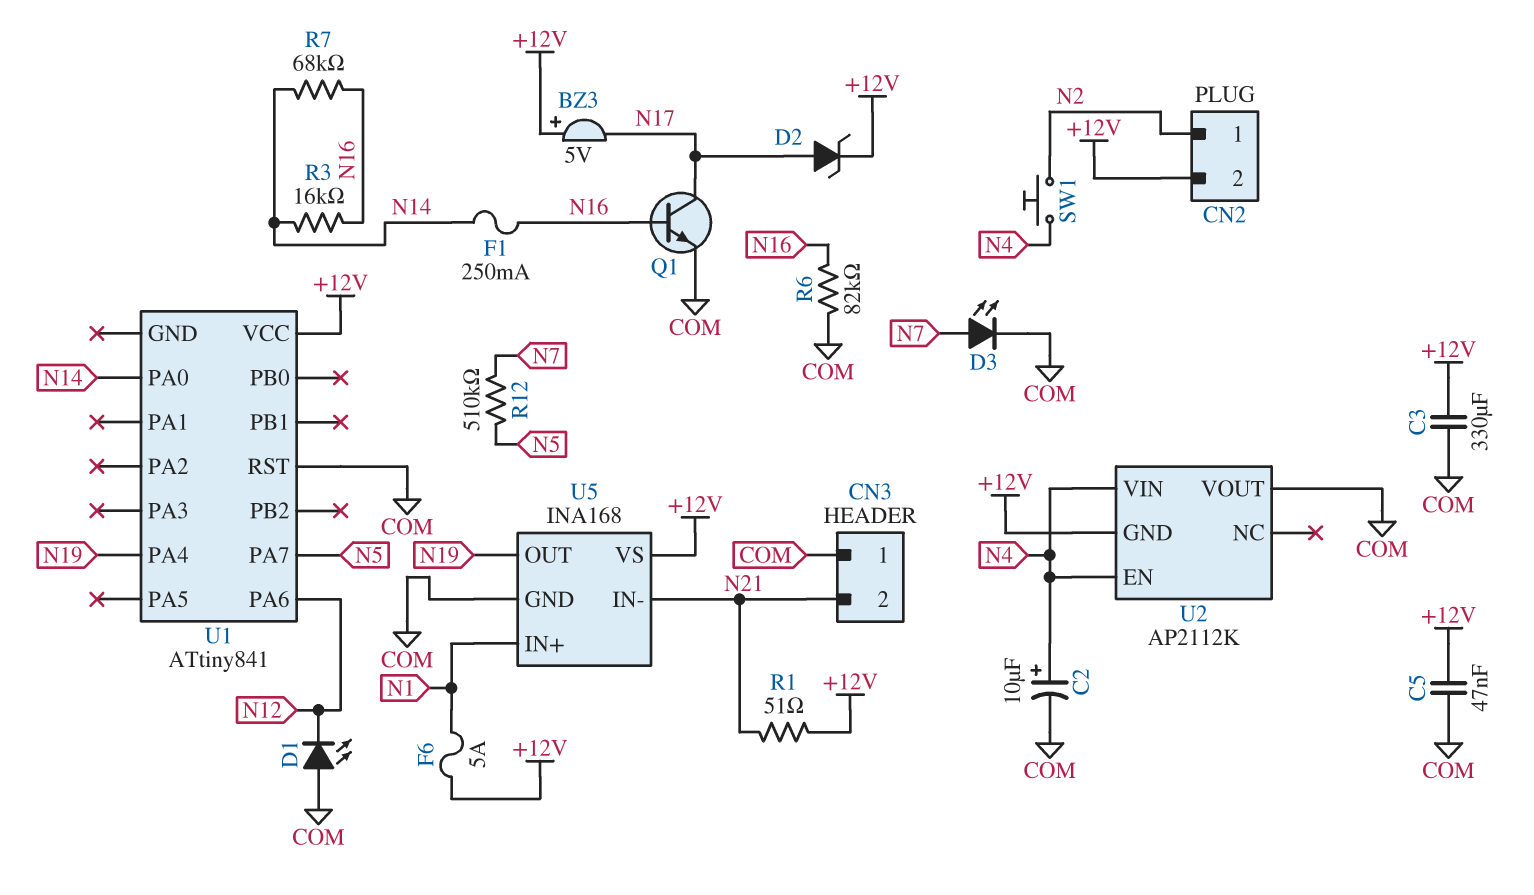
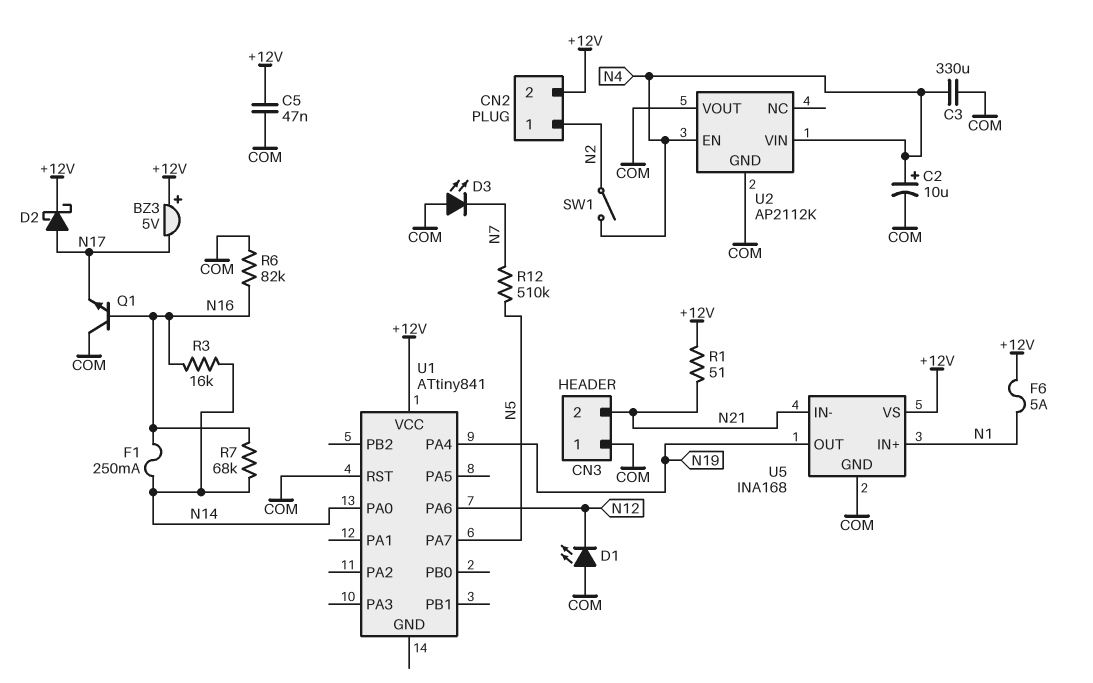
C3: 330uF (+12V, COM) -> 330uF (COM, N4)
D2: zener (A N17, K +12V) -> schottky (A N17, K +12V)
D3: LED (A N7, K COM) -> LED (A COM, K N7)
Q1: NPN (B N16, C N17, E COM) -> NPN (B N16, C COM, E N17)
SW1: button (N2, N4) -> switch (N2, N4)
U2 pin GND: +12V -> COM

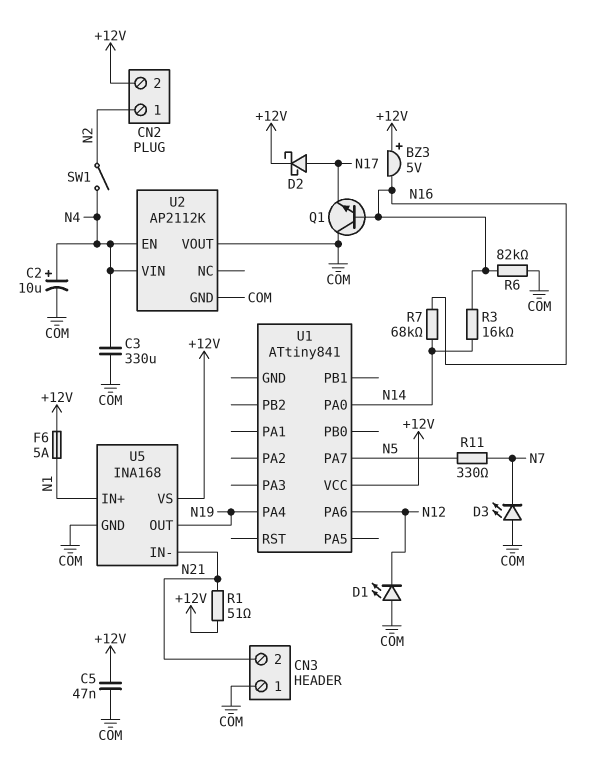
BZ3: buzzer 5V (plus +12V, minus N17) -> buzzer 5V (plus +12V, minus N16)
F1: 250mA (N14, N16) -> none
R11: none -> 330 (N5, N7)
R12: 510k (N5, N7) -> none
U1 pin RST: COM -> none

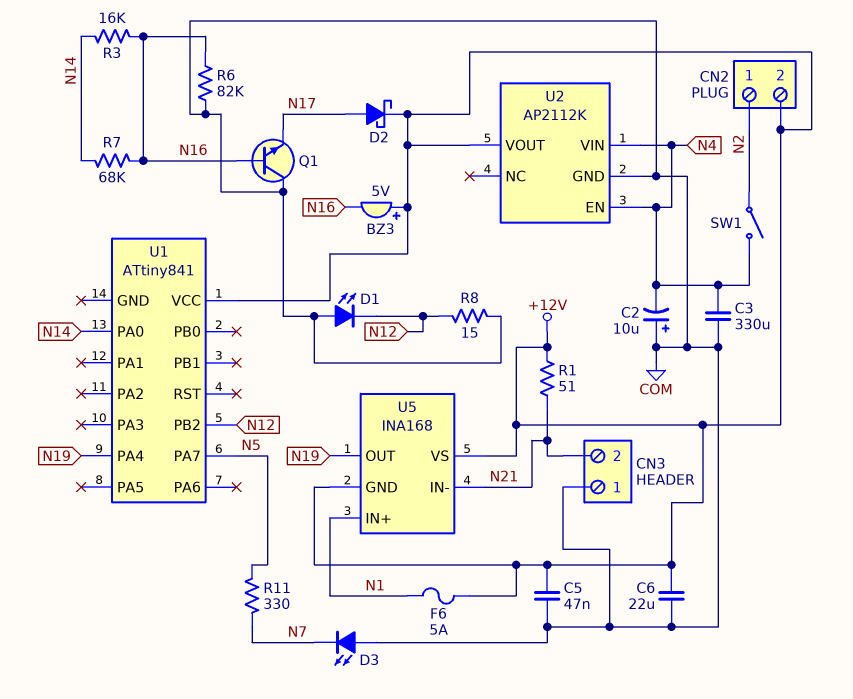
C2: 10uF (plus N4, minus COM) -> 10uF (plus COM, minus N4)
C6: none -> 22uF (+12V, COM)
R8: none -> 15 (COM, N12)
U1 pin PA6: N12 -> none
U1 pin PB2: none -> N12
U2 pin VOUT: COM -> +12V
U5 pin GND: COM -> +12V

